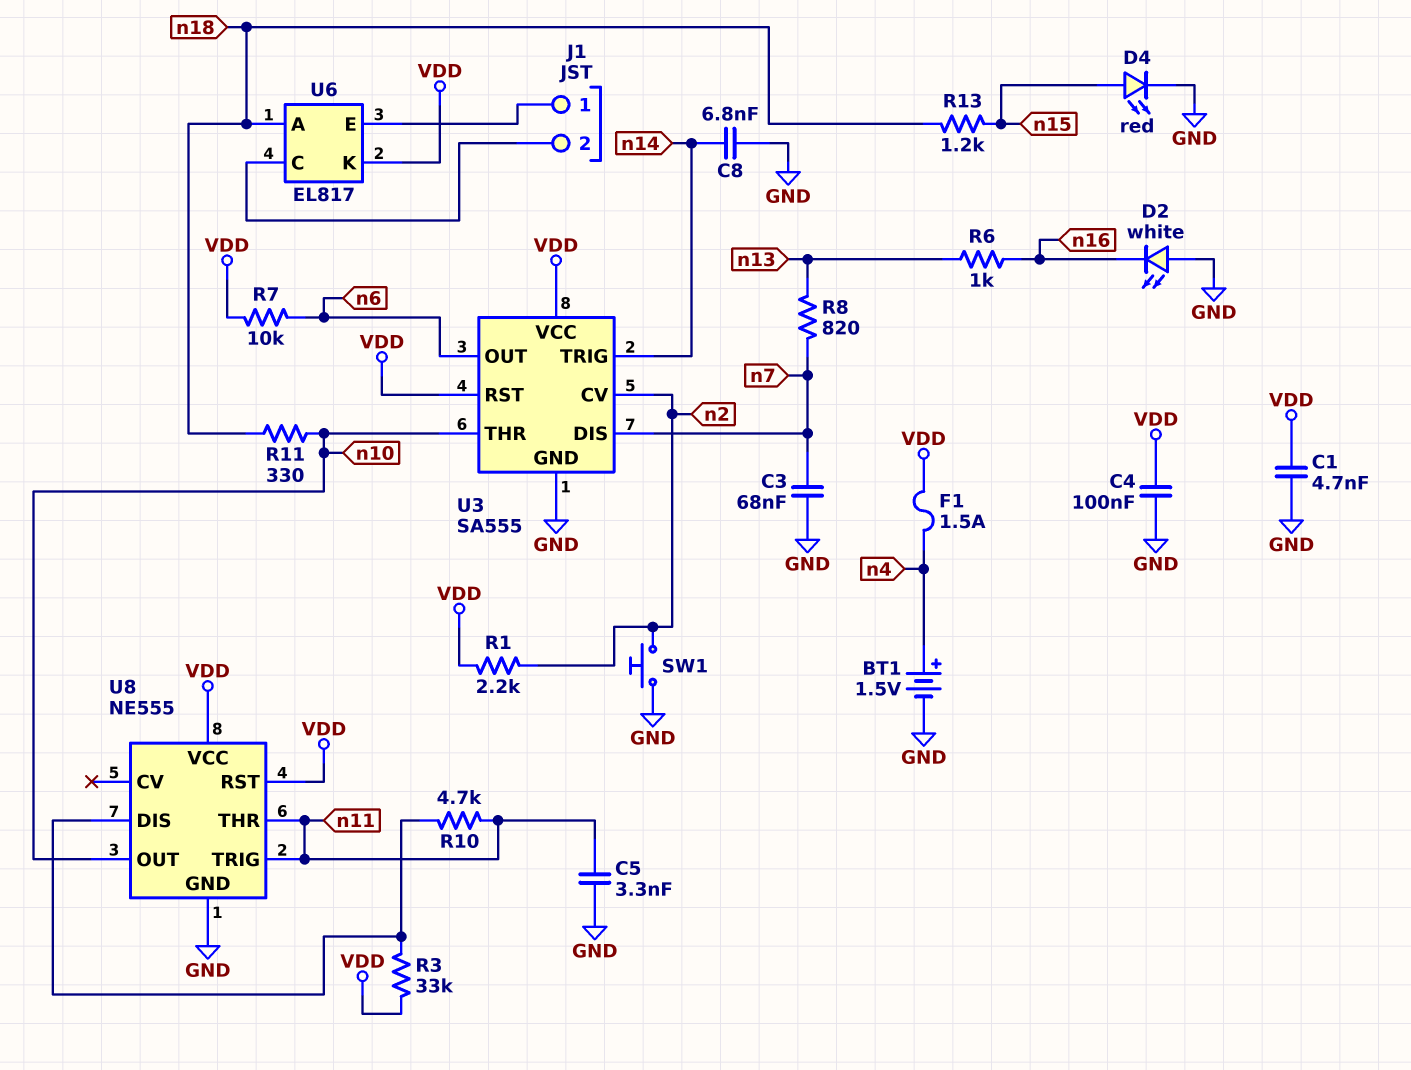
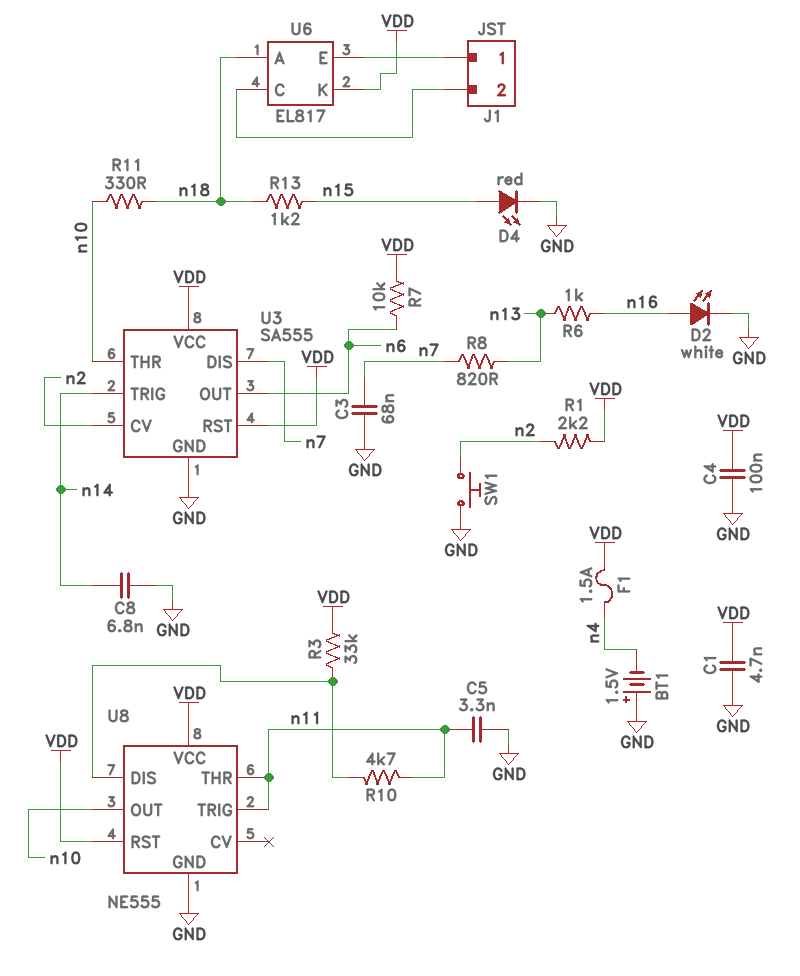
BT1: 1.5V (plus n4, minus GND) -> 1.5V (plus GND, minus n4)
D2: LED white (A GND, K n16) -> LED white (A n16, K GND)

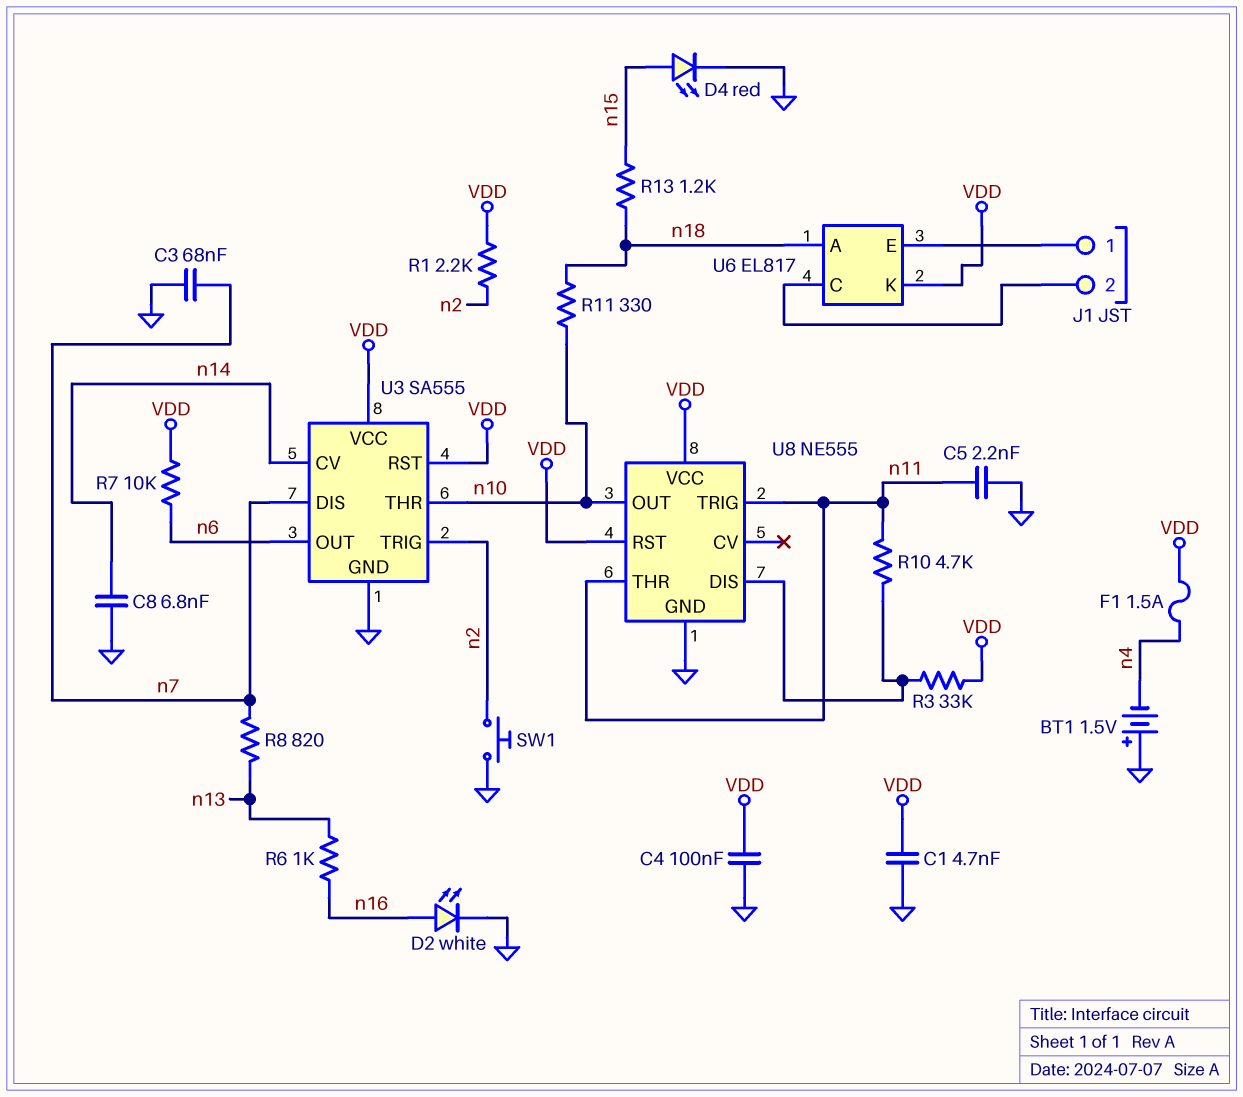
C5: 3.3nF (GND, n11) -> 2.2nF (GND, n11)
U3 pin CV: n2 -> n14
U3 pin TRIG: n14 -> n2

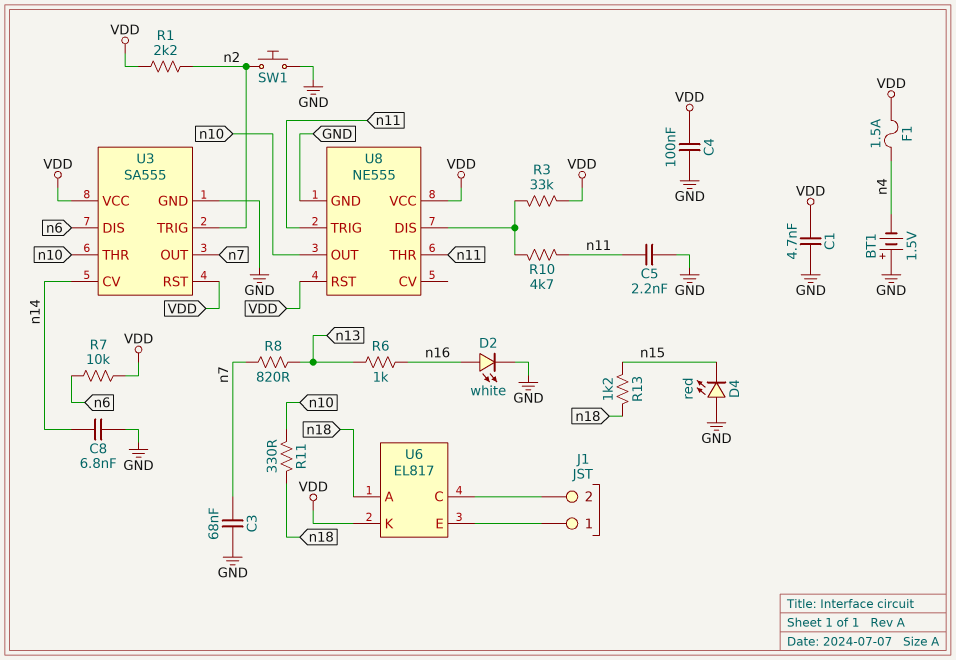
D4: LED red (A n15, K GND) -> LED red (A GND, K n15)
U3 pin DIS: n7 -> n6
U3 pin OUT: n6 -> n7

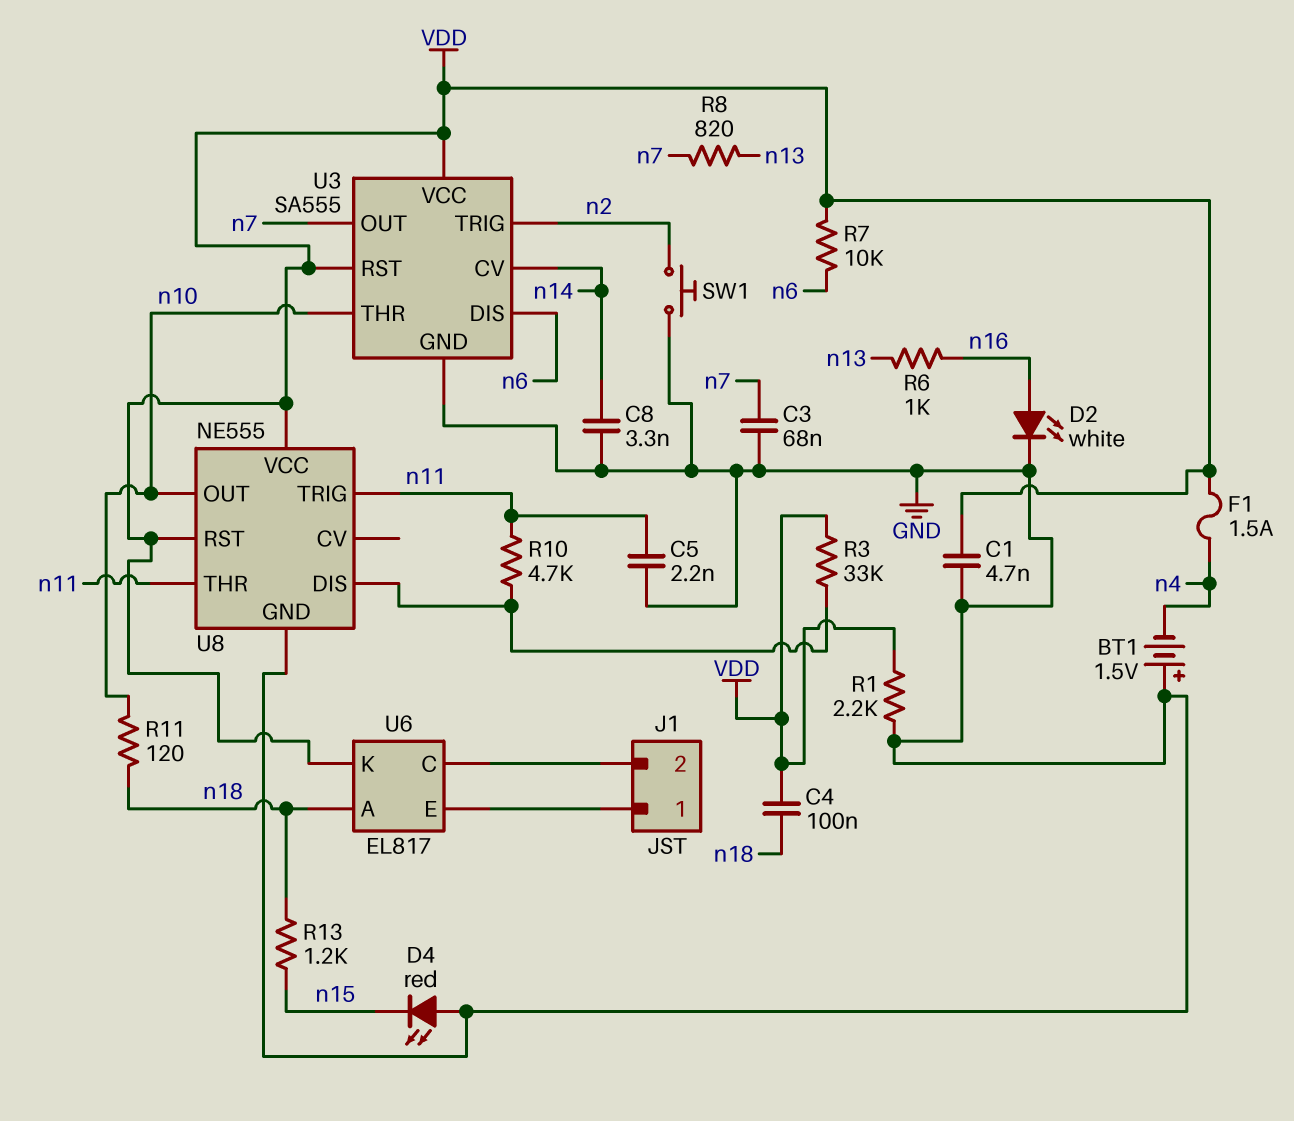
C4: 100nF (GND, VDD) -> 100nF (VDD, n18)
C8: 6.8nF (GND, n14) -> 3.3nF (GND, n14)
R1: 2.2k (VDD, n2) -> 2.2k (GND, VDD)
R11: 330 (n10, n18) -> 120 (n10, n18)

